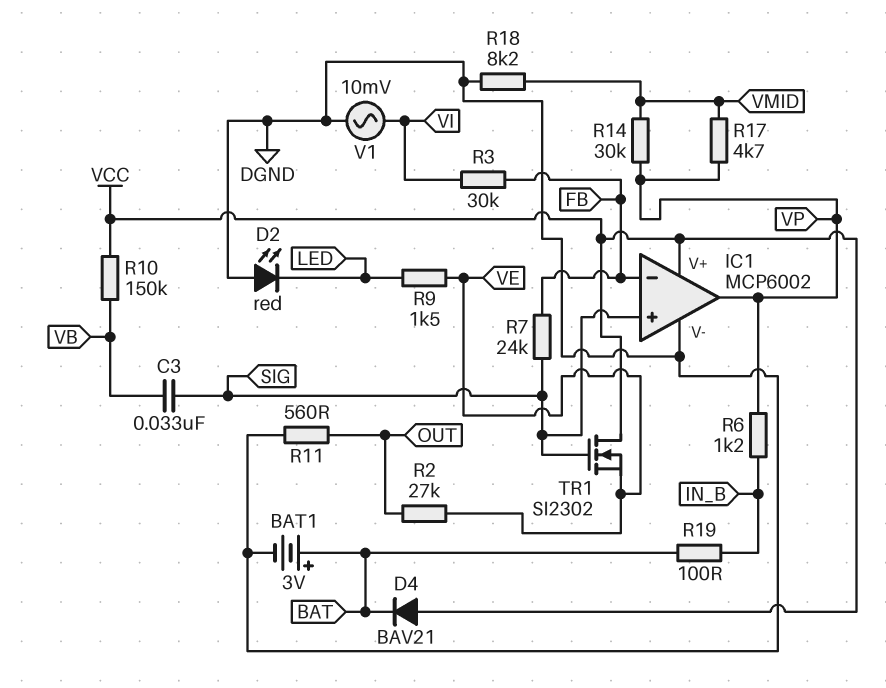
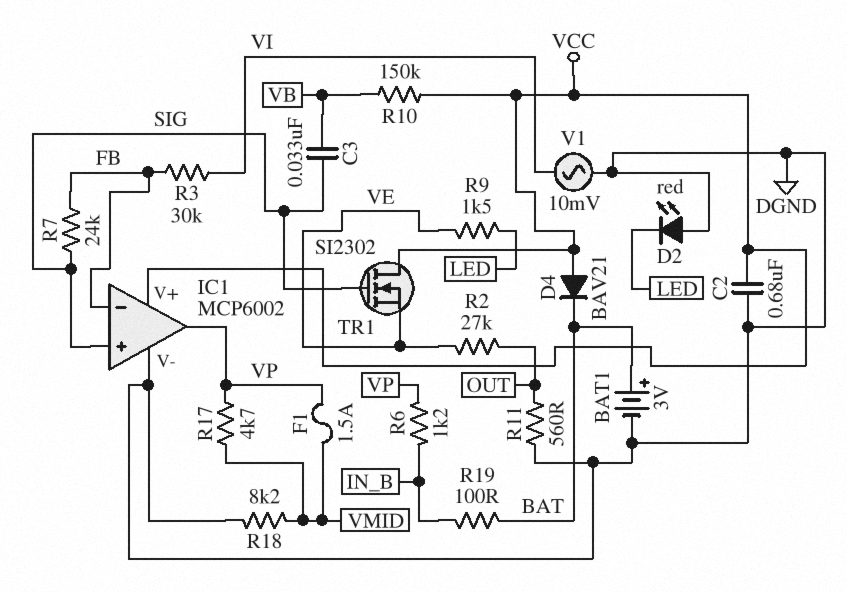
C2: none -> 680nF (DGND, VCC)
F1: none -> 1.5A (VMID, VP)
R14: 30k (VMID, VP) -> none

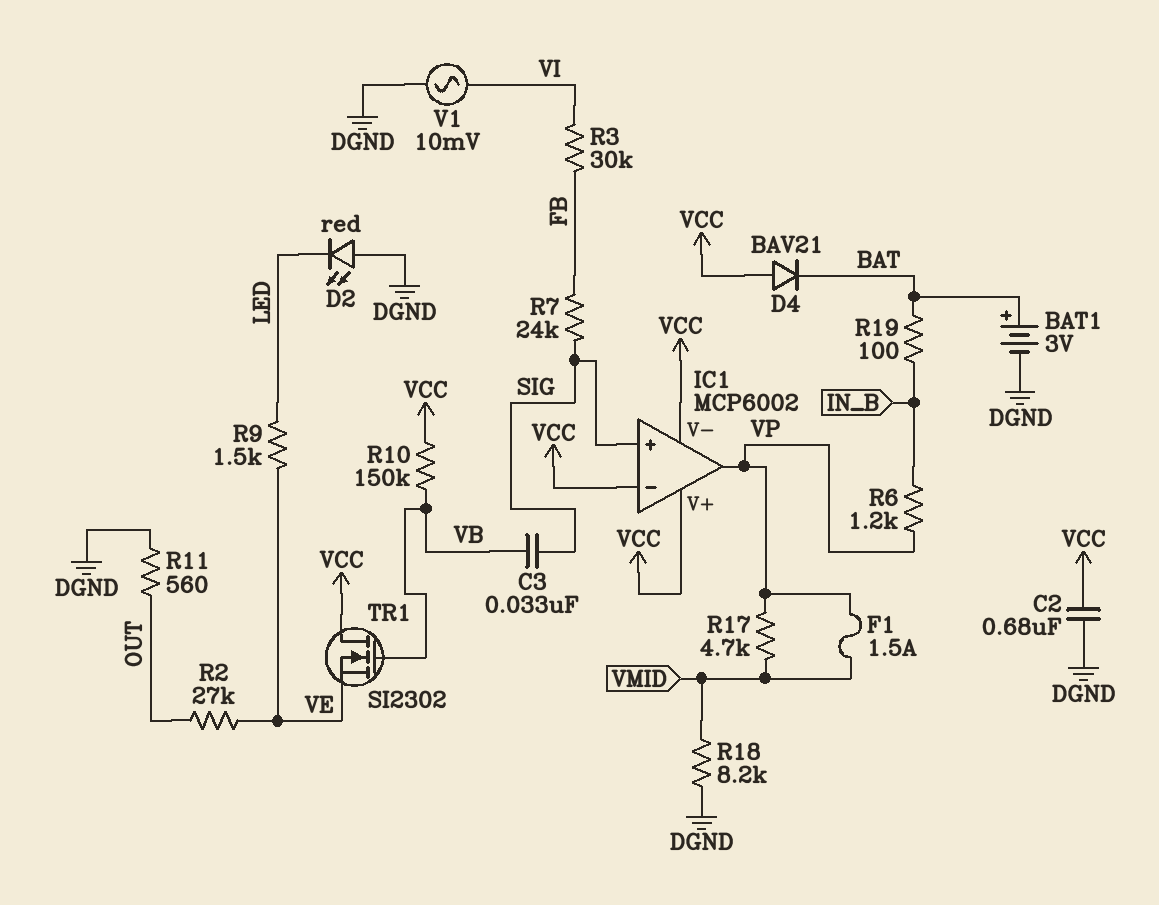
IC1 pin V-: DGND -> VCC
IC1 pin in-: FB -> VCC
TR1: NMOS SI2302 (G SIG, D VCC, S VE) -> NMOS SI2302 (G VB, D VCC, S VE)

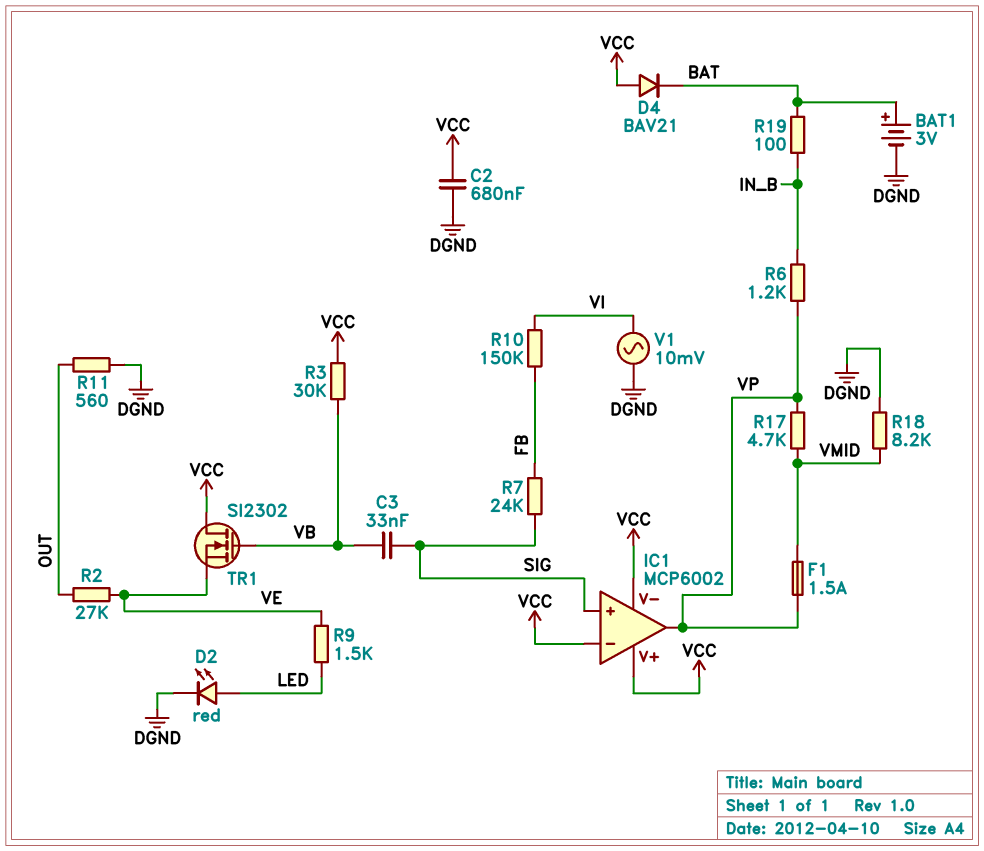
D2: LED red (A DGND, K LED) -> LED red (A LED, K DGND)
R3: 30k (FB, VI) -> 30k (VB, VCC)
R10: 150k (VB, VCC) -> 150k (FB, VI)

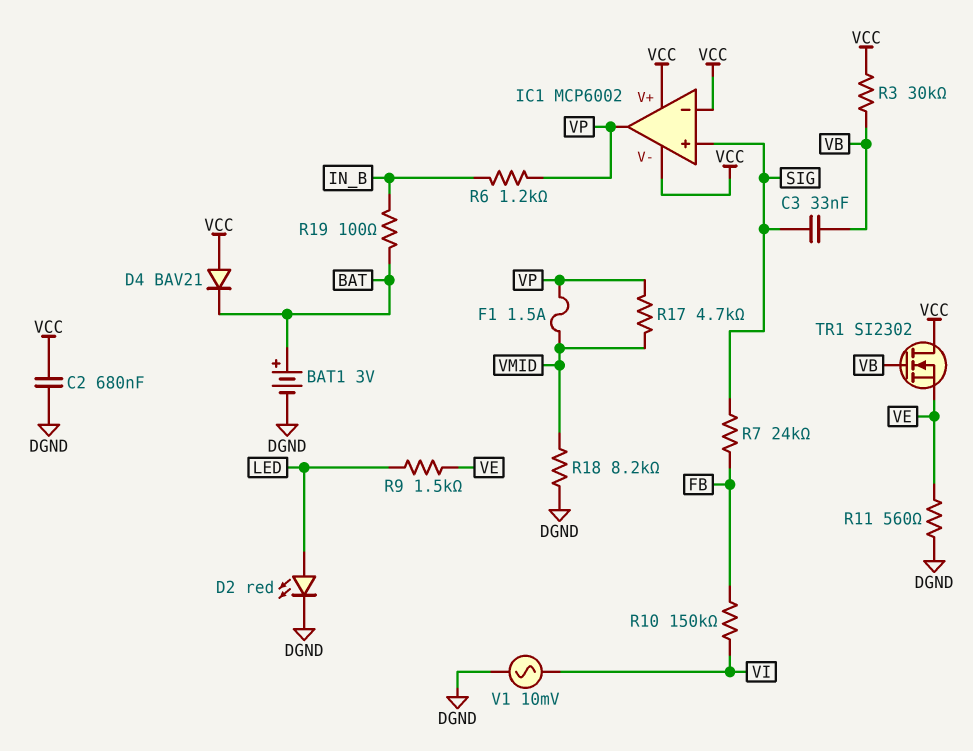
R2: 27k (OUT, VE) -> none
R11: 560 (DGND, OUT) -> 560 (DGND, VE)

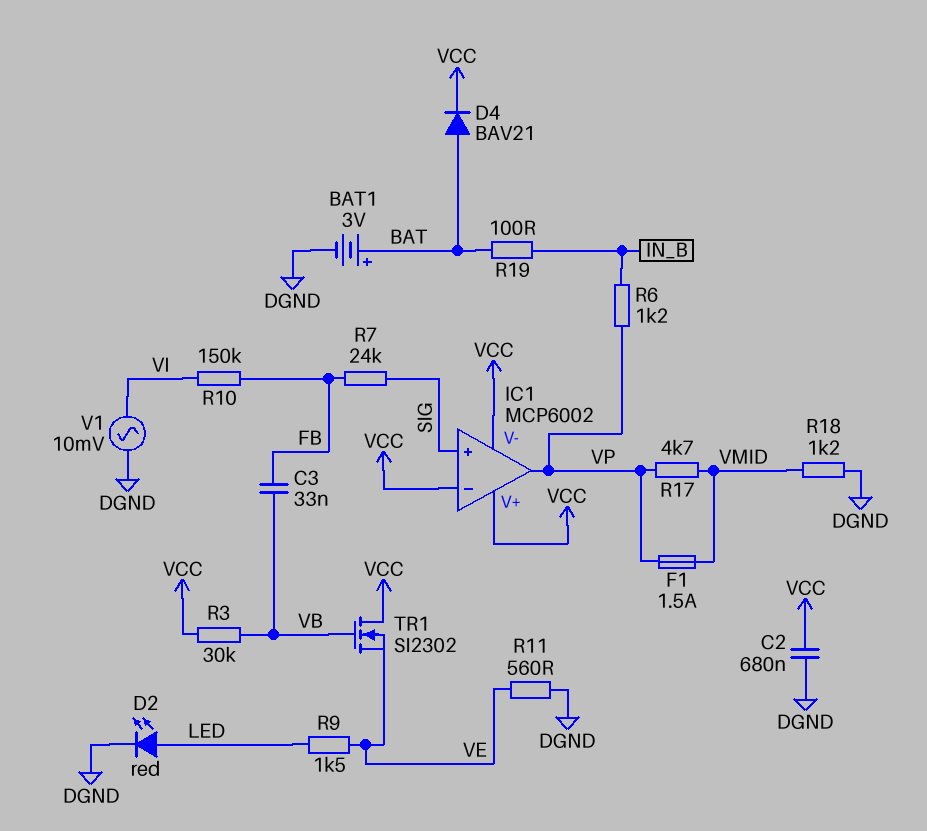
C3: 33nF (SIG, VB) -> 33nF (FB, VB)
D4: diode BAV21 (A VCC, K BAT) -> diode BAV21 (A BAT, K VCC)
R18: 8.2k (DGND, VMID) -> 1.2k (DGND, VMID)

